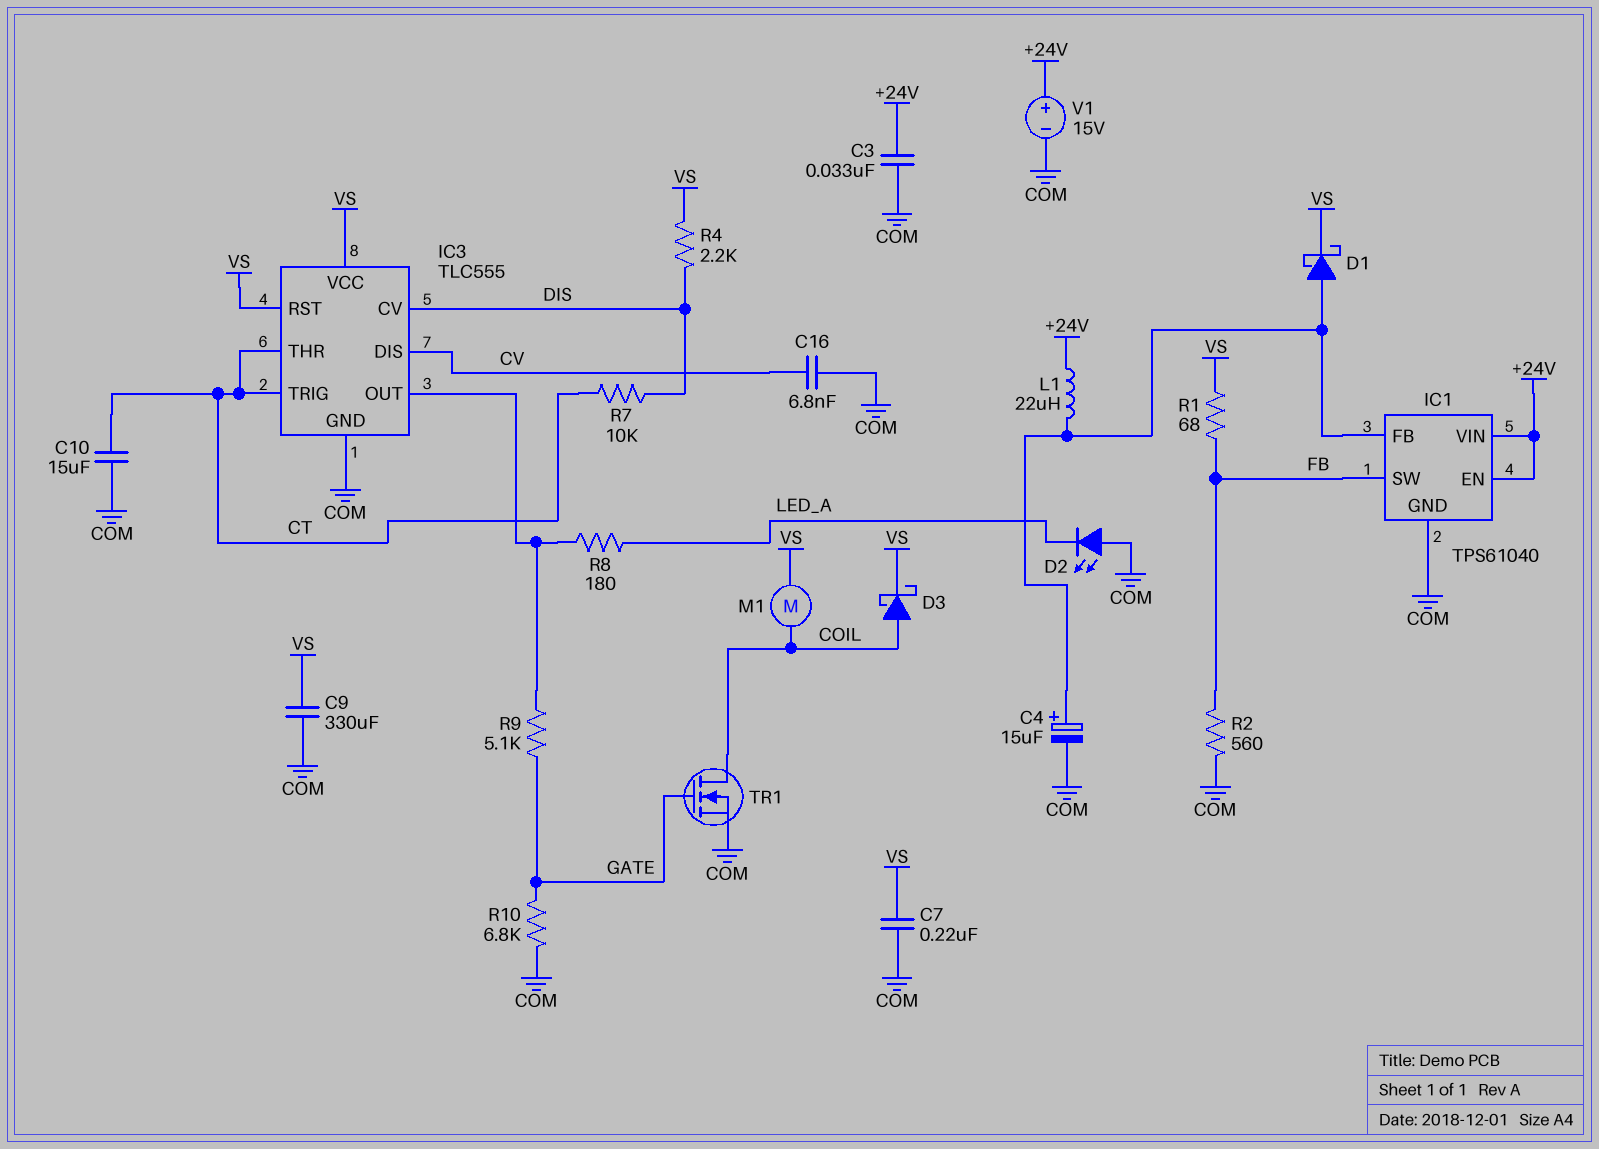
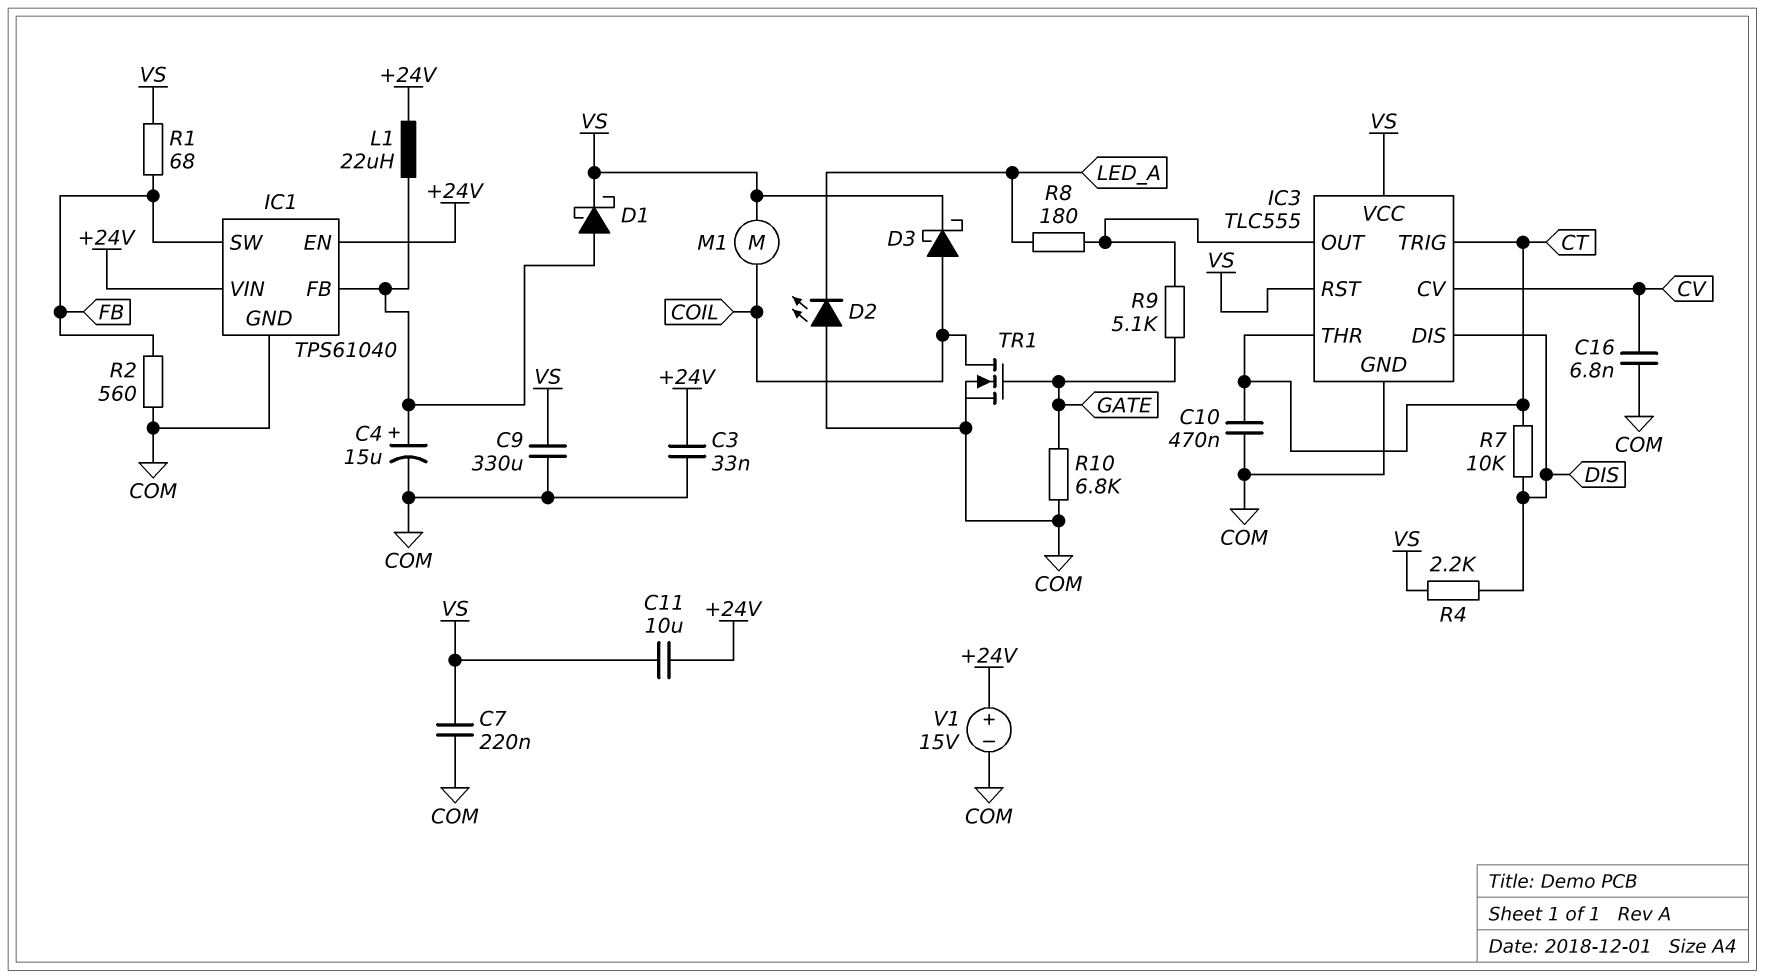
C10: 15uF (COM, CT) -> 470nF (COM, CT)
C11: none -> 10uF (+24V, VS)
IC3 pin CV: DIS -> CV
IC3 pin DIS: CV -> DIS

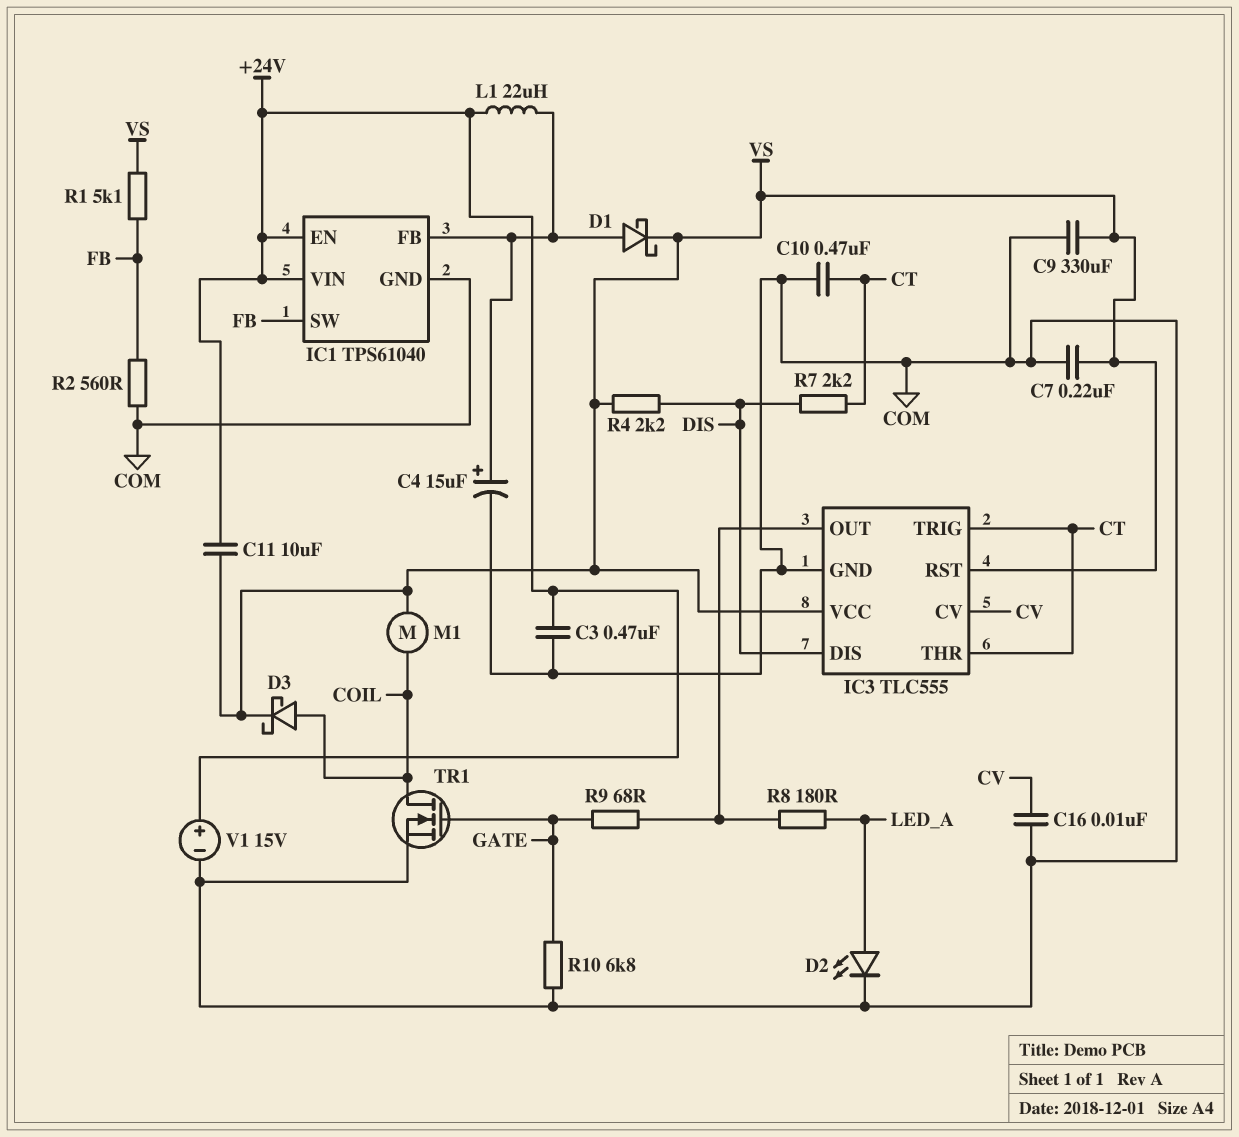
C3: 33nF (+24V, COM) -> 470nF (+24V, COM)
C16: 6.8nF (COM, CV) -> 10nF (COM, CV)
D2: LED (A COM, K LED_A) -> LED (A LED_A, K COM)
R1: 68 (FB, VS) -> 5.1k (FB, VS)
R7: 10k (CT, DIS) -> 2.2k (CT, DIS)
R9: 5.1k (GATE, IC3/OUT) -> 68 (GATE, IC3/OUT)

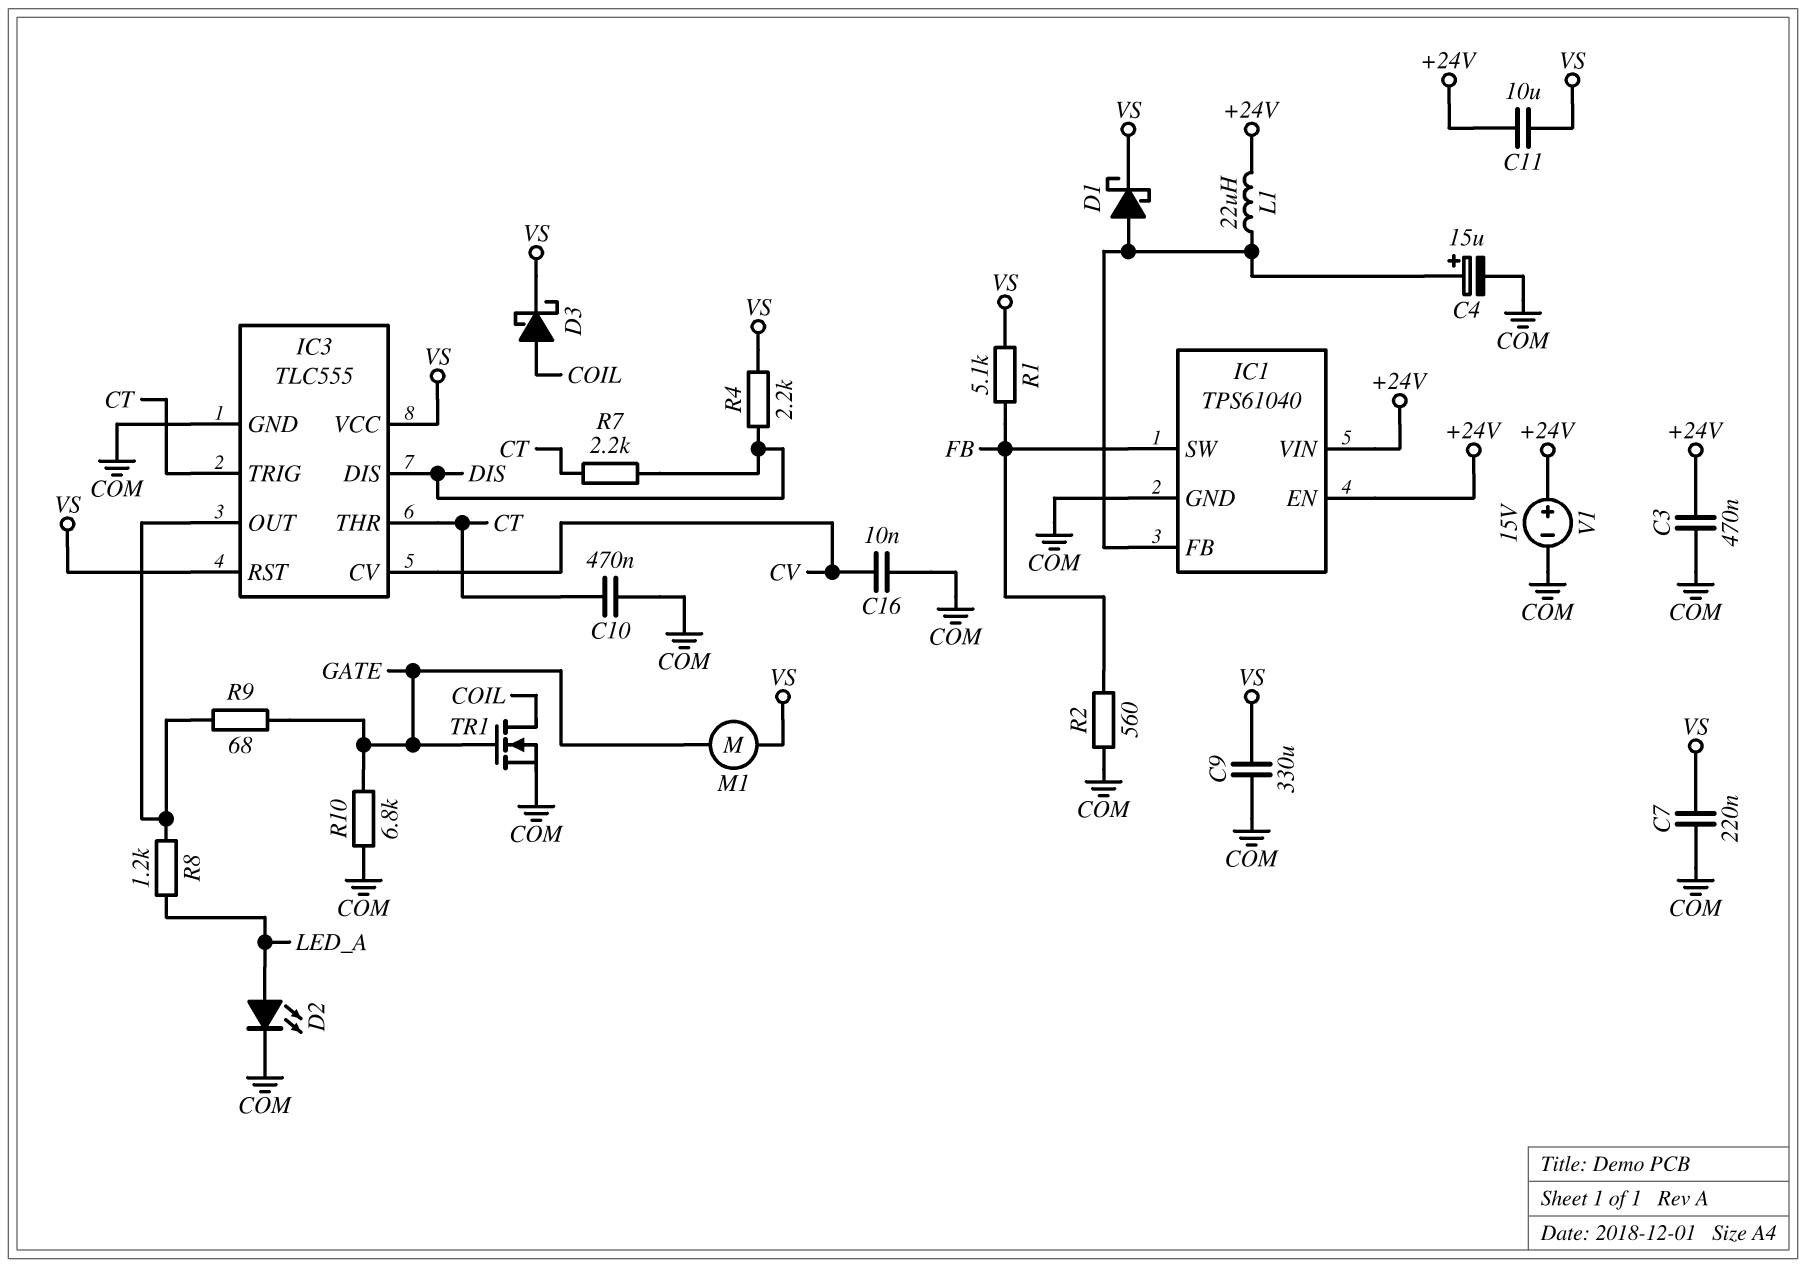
M1: motor (COIL, VS) -> motor (GATE, VS)
R8: 180 (IC3/OUT, LED_A) -> 1.2k (IC3/OUT, LED_A)

